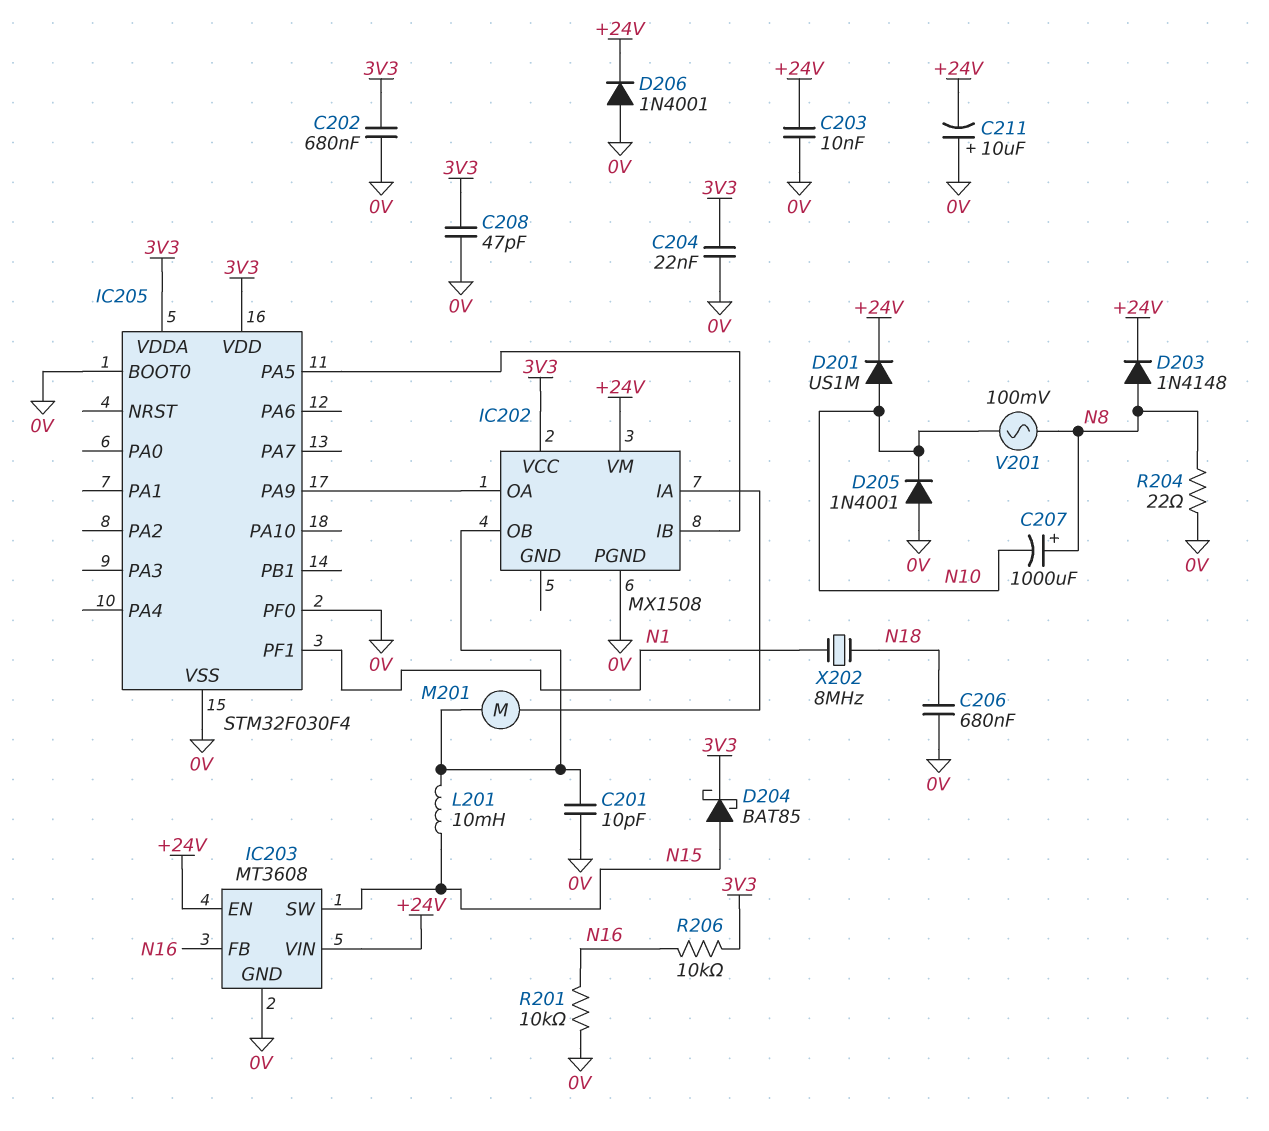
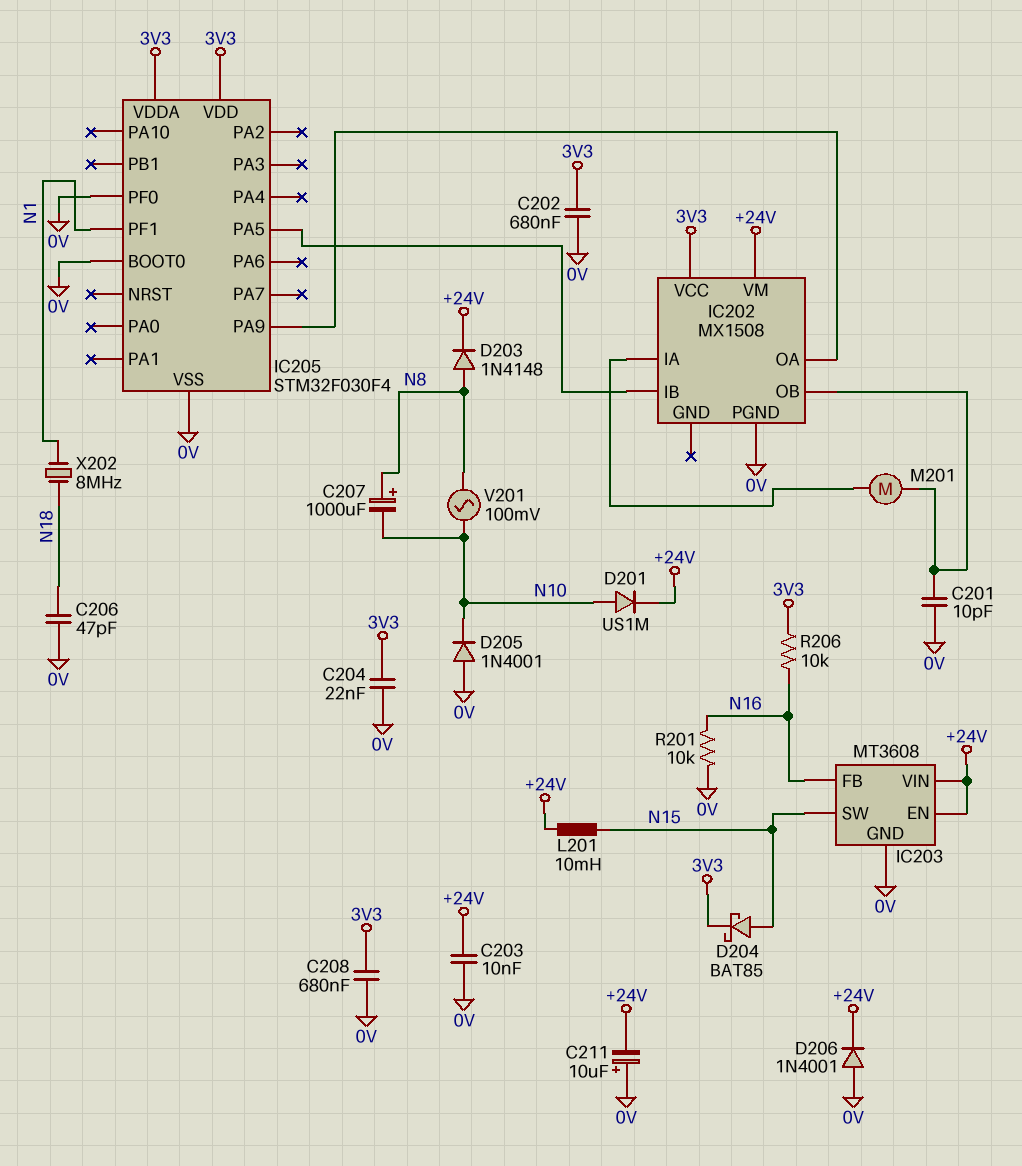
C206: 680nF (0V, N18) -> 47pF (0V, N18)
C208: 47pF (0V, 3V3) -> 680nF (0V, 3V3)
L201: 10mH (IC202/OB, N15) -> 10mH (+24V, N15)
R204: 22 (0V, N8) -> none

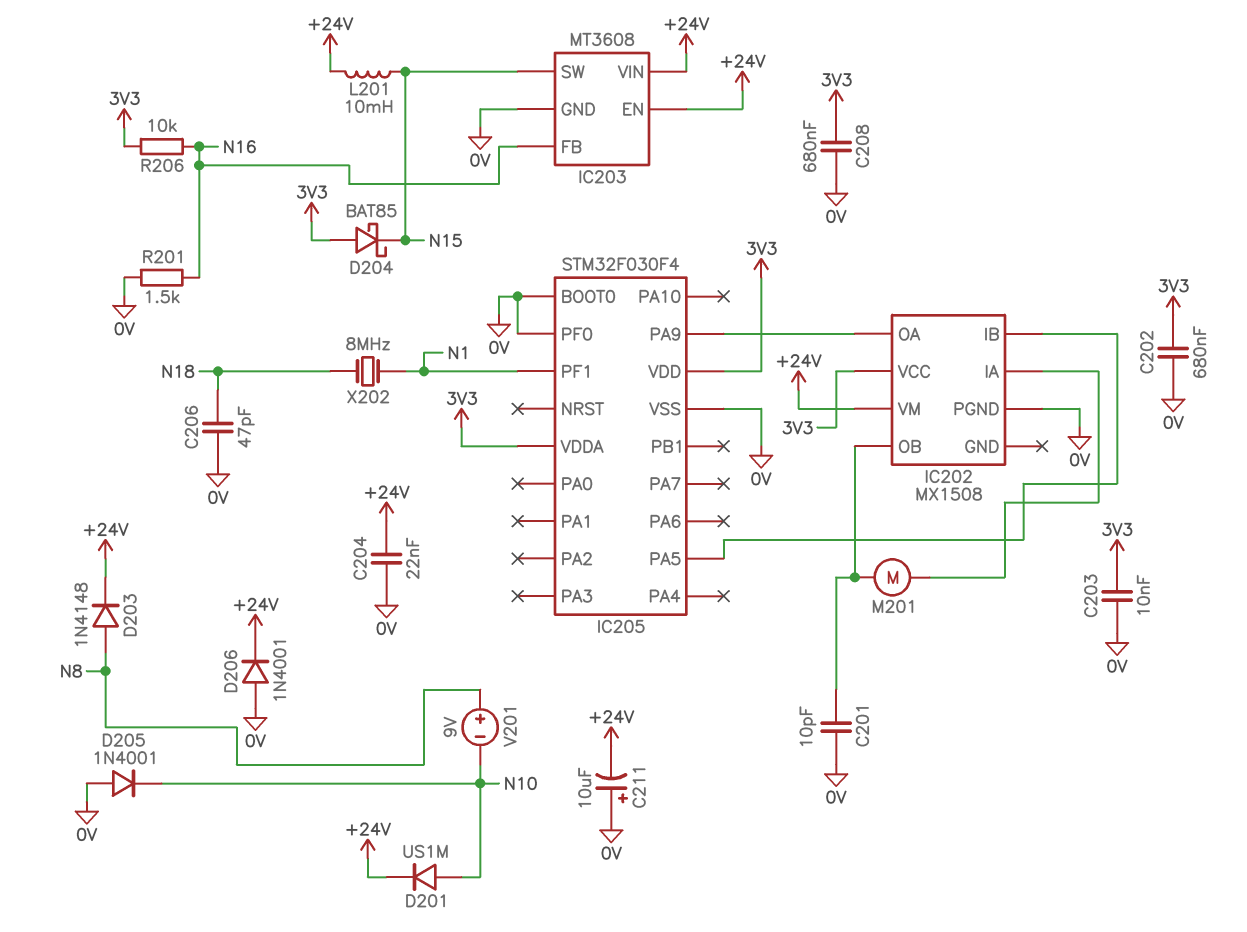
C203: 10nF (+24V, 0V) -> 10nF (0V, 3V3)
C204: 22nF (0V, 3V3) -> 22nF (+24V, 0V)
C207: 1000uF (plus N8, minus N10) -> none
D204: schottky BAT85 (A N15, K 3V3) -> schottky BAT85 (A 3V3, K N15)
R201: 10k (0V, N16) -> 1.5k (0V, N16)
V201: AC 100mV (N8, N10) -> 9V (plus N8, minus N10)

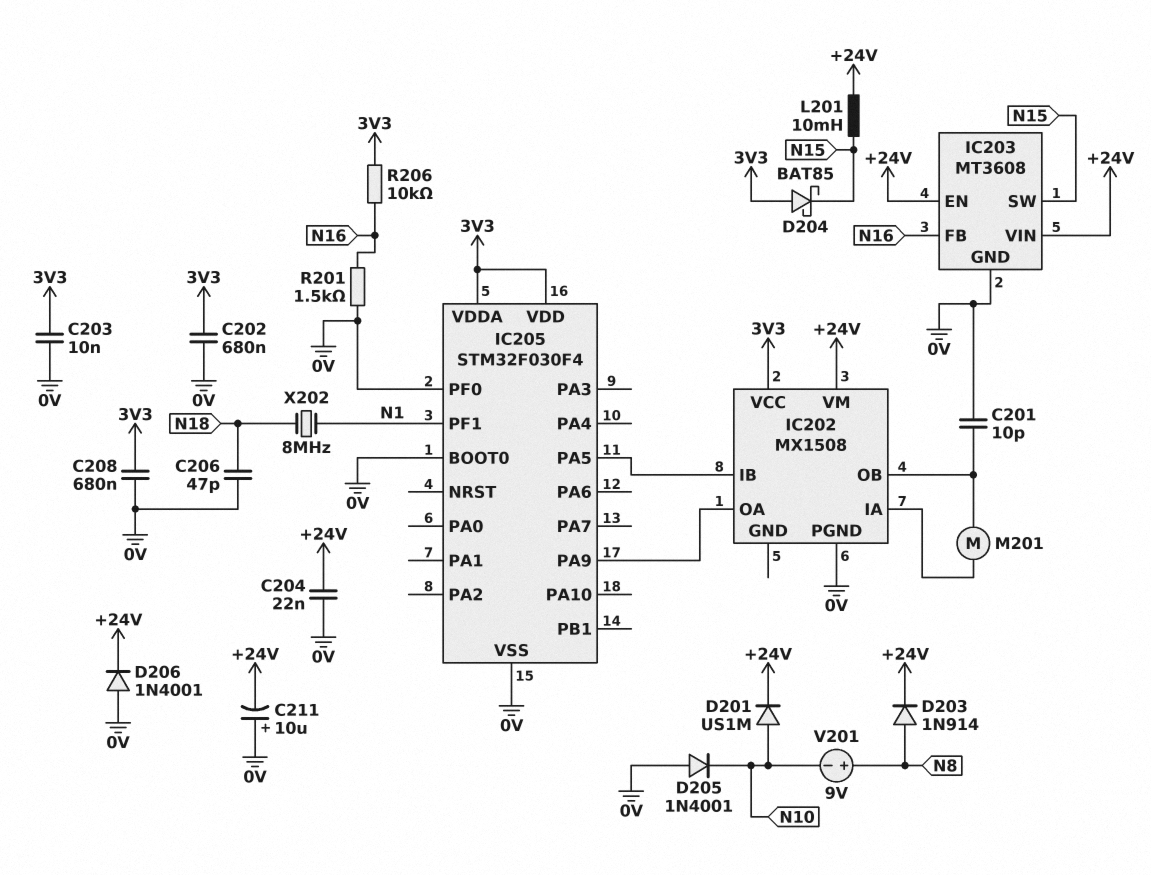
D203: diode 1N4148 (A N8, K +24V) -> diode 1N914 (A N8, K +24V)

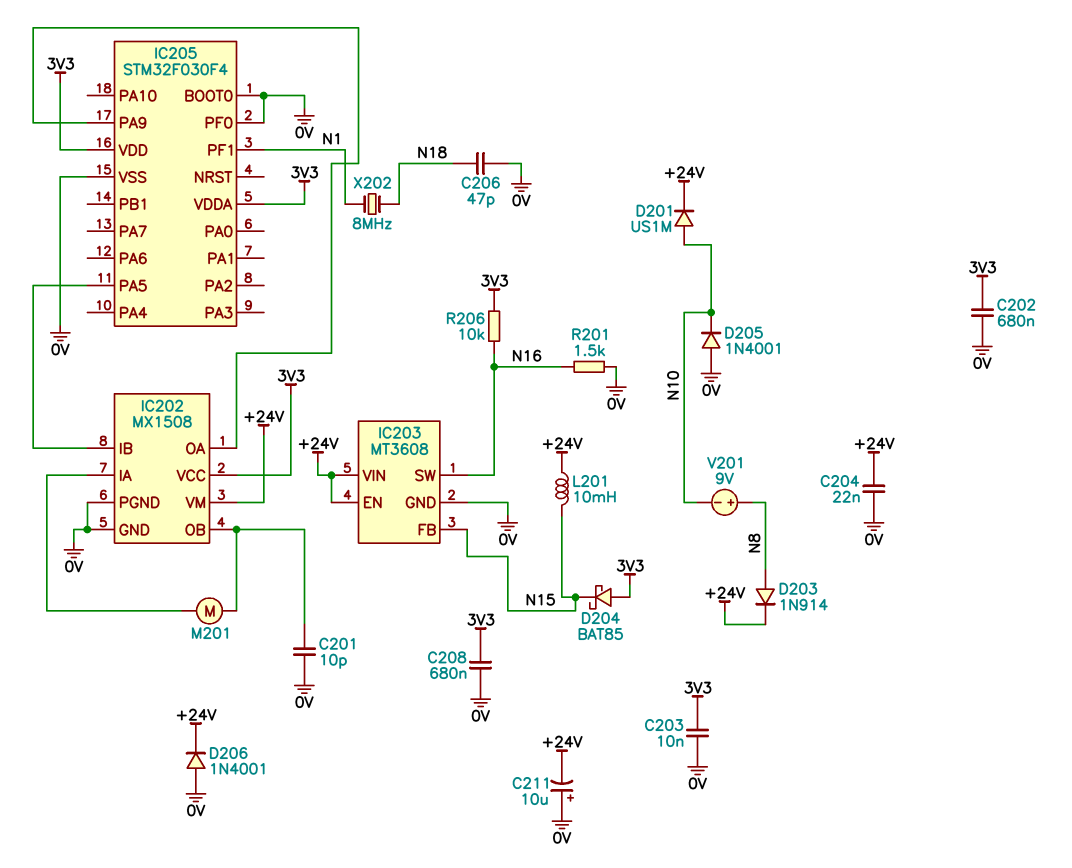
IC202 pin GND: none -> 0V
IC203 pin FB: N16 -> N15
IC203 pin SW: N15 -> N16

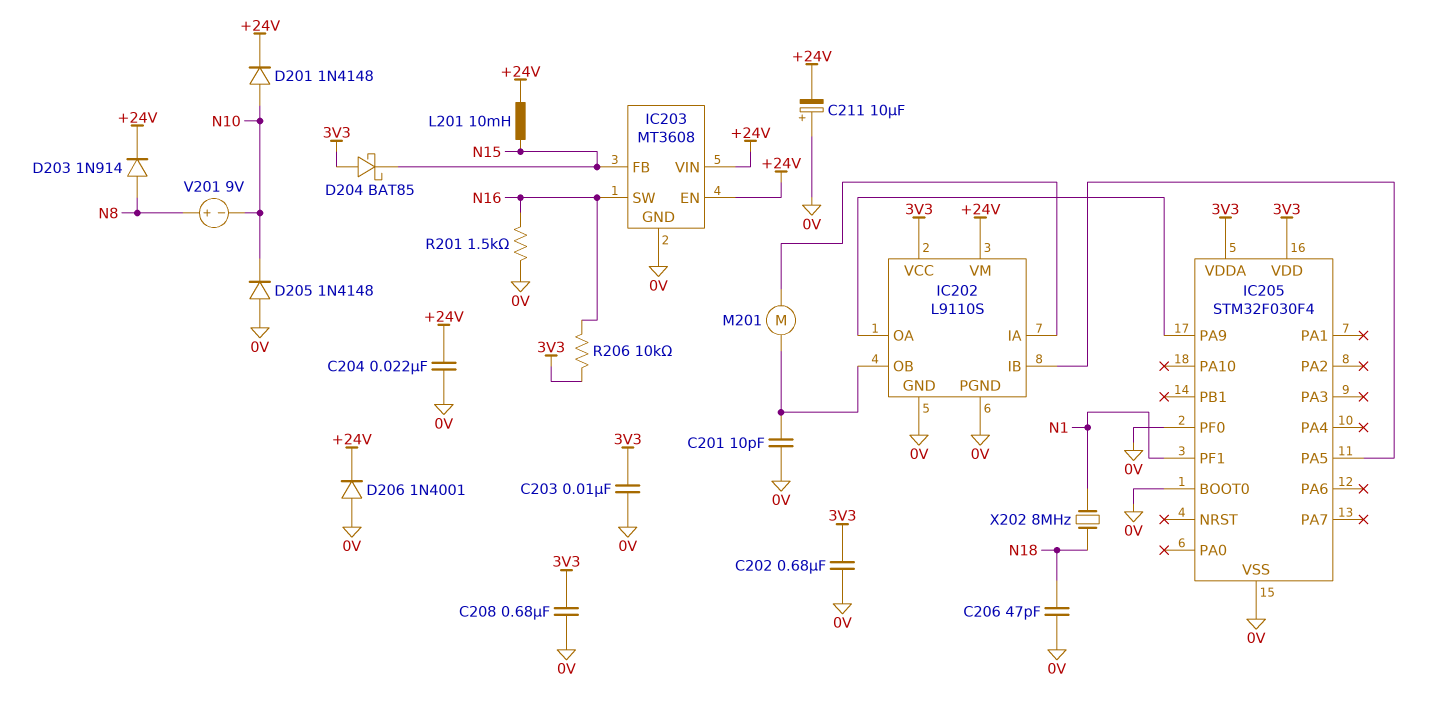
D201: diode US1M (A N10, K +24V) -> diode 1N4148 (A N10, K +24V)
D205: diode 1N4001 (A 0V, K N10) -> diode 1N4148 (A 0V, K N10)
IC202: MX1508 -> L9110S

